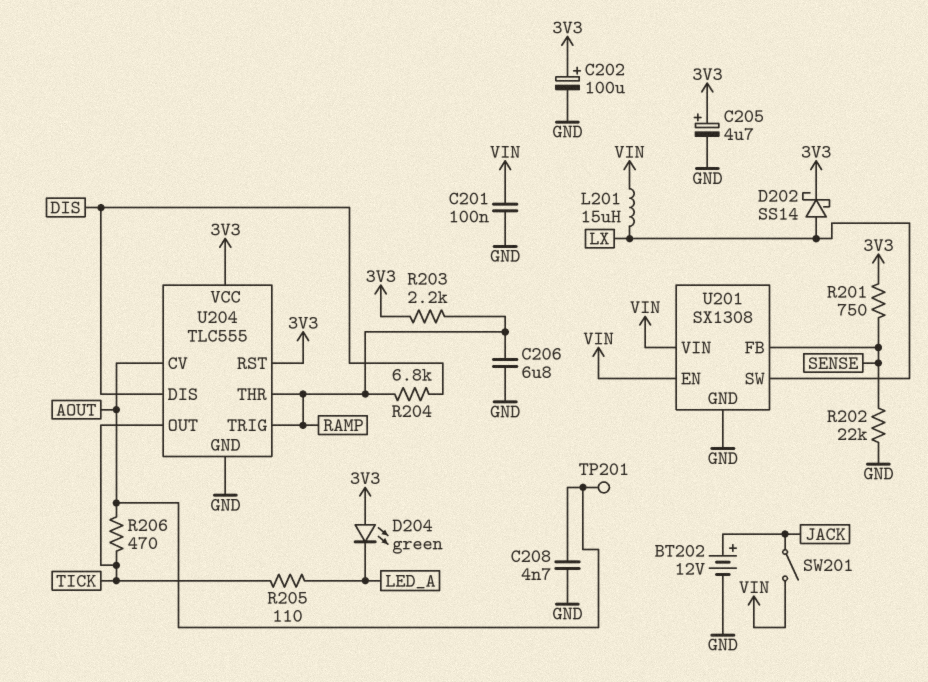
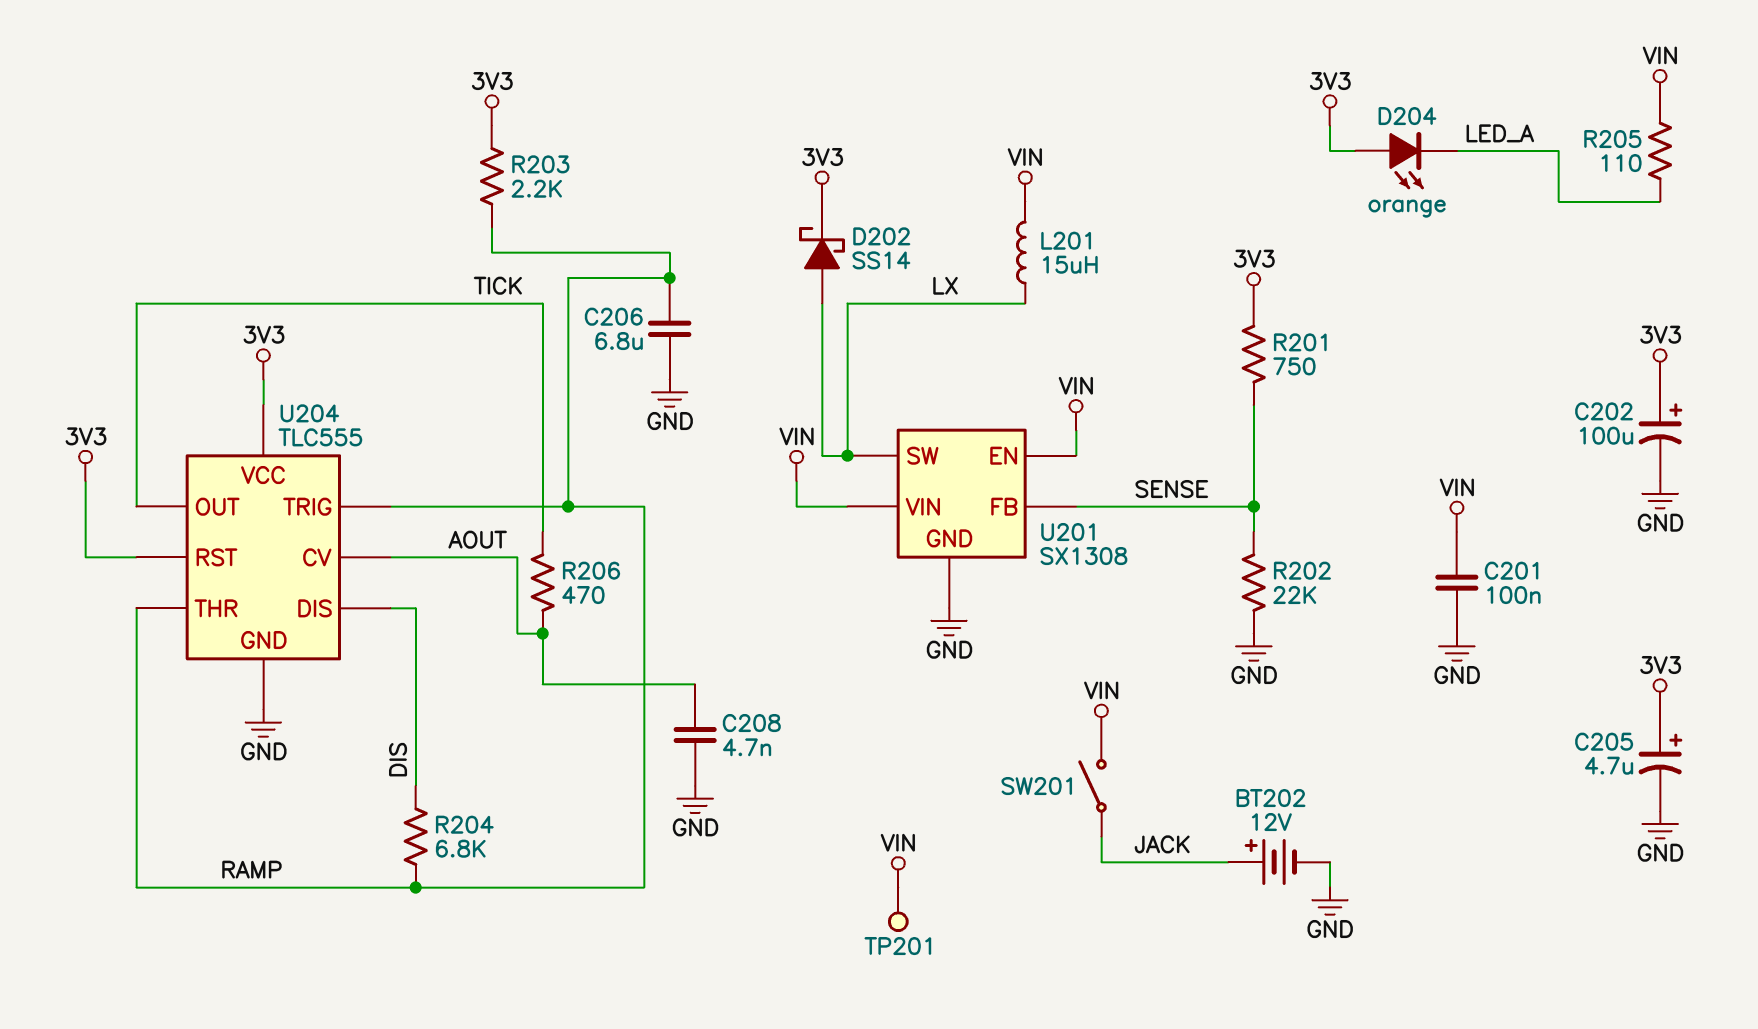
D204: LED green (A 3V3, K LED_A) -> LED orange (A 3V3, K LED_A)
R205: 110 (LED_A, TICK) -> 110 (LED_A, VIN)
TP201: test point (AOUT) -> test point (VIN)

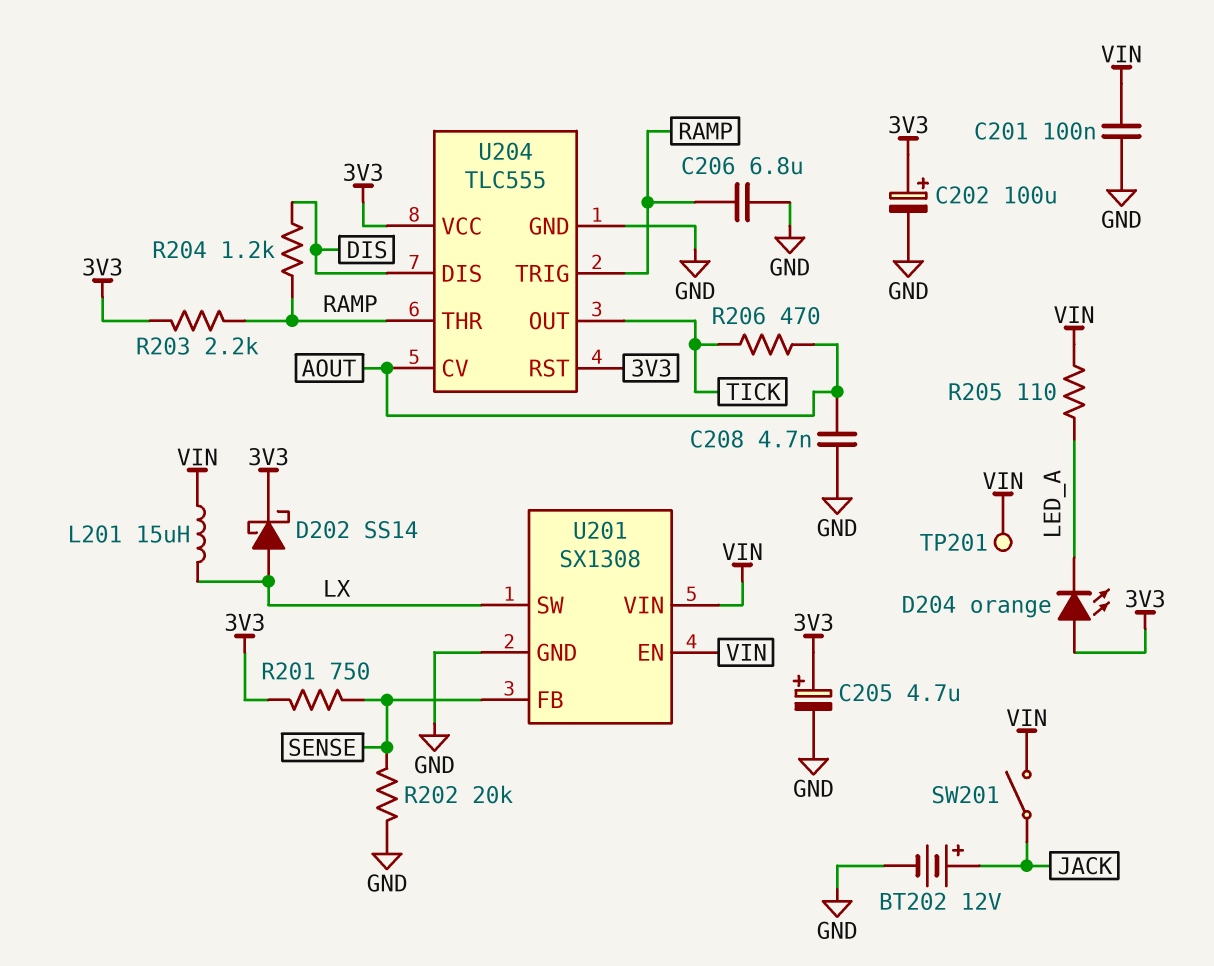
R202: 22k (GND, SENSE) -> 20k (GND, SENSE)
R204: 6.8k (DIS, RAMP) -> 1.2k (DIS, RAMP)

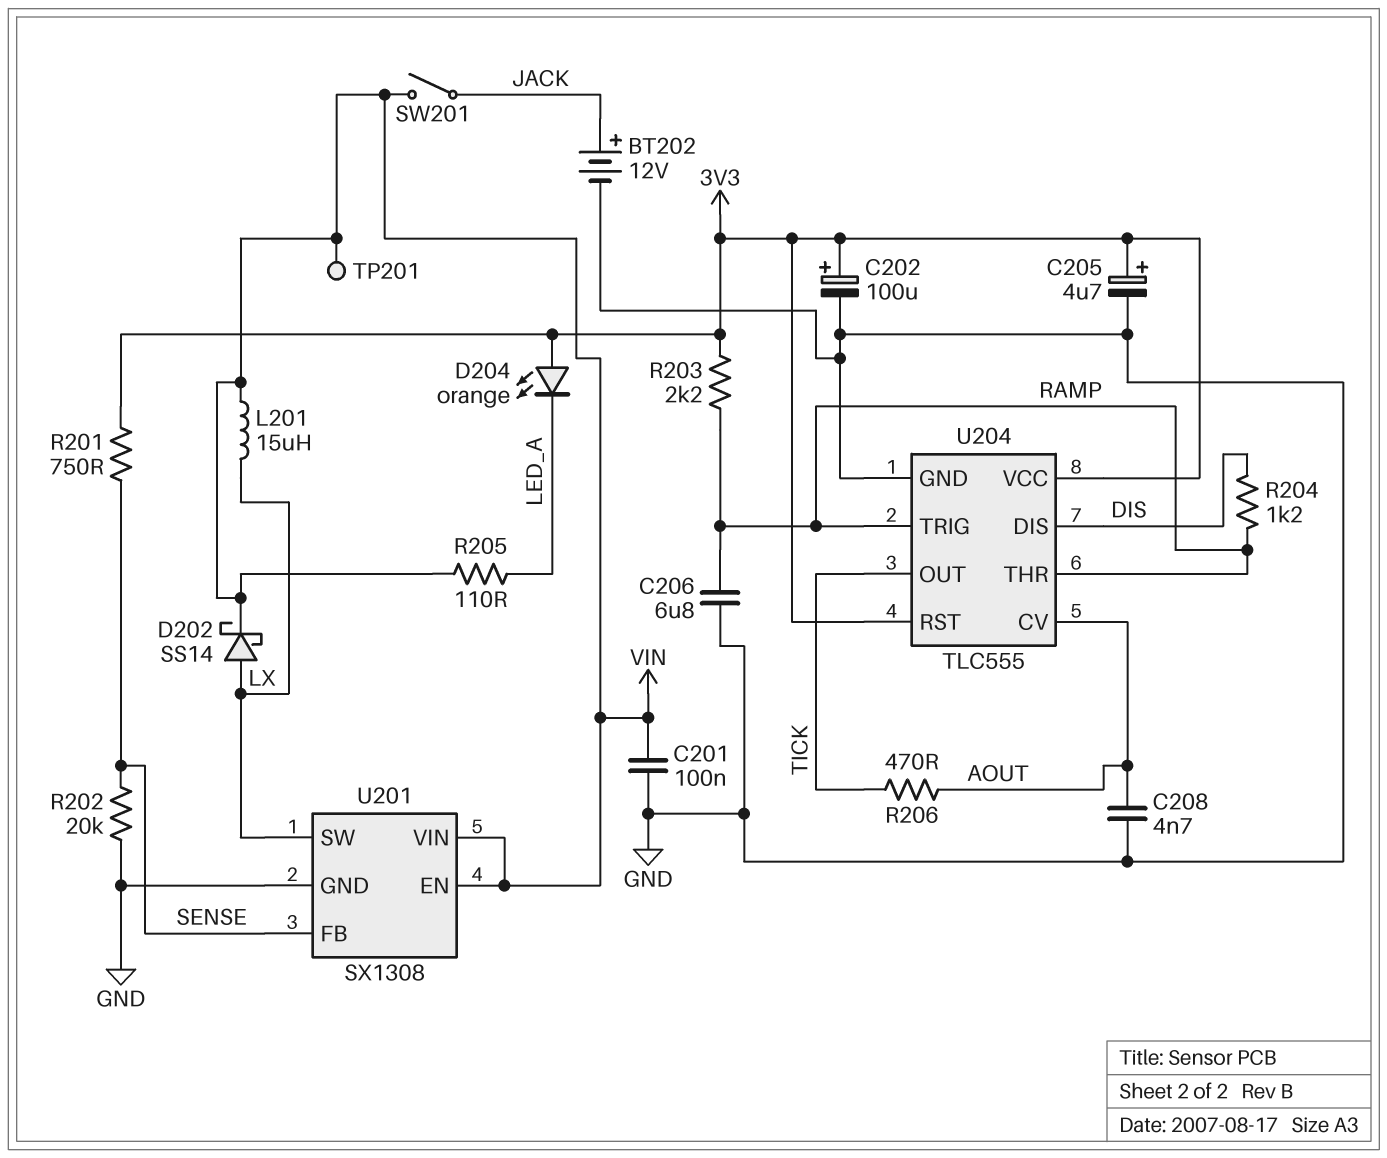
D202: schottky SS14 (A LX, K 3V3) -> schottky SS14 (A LX, K VIN)

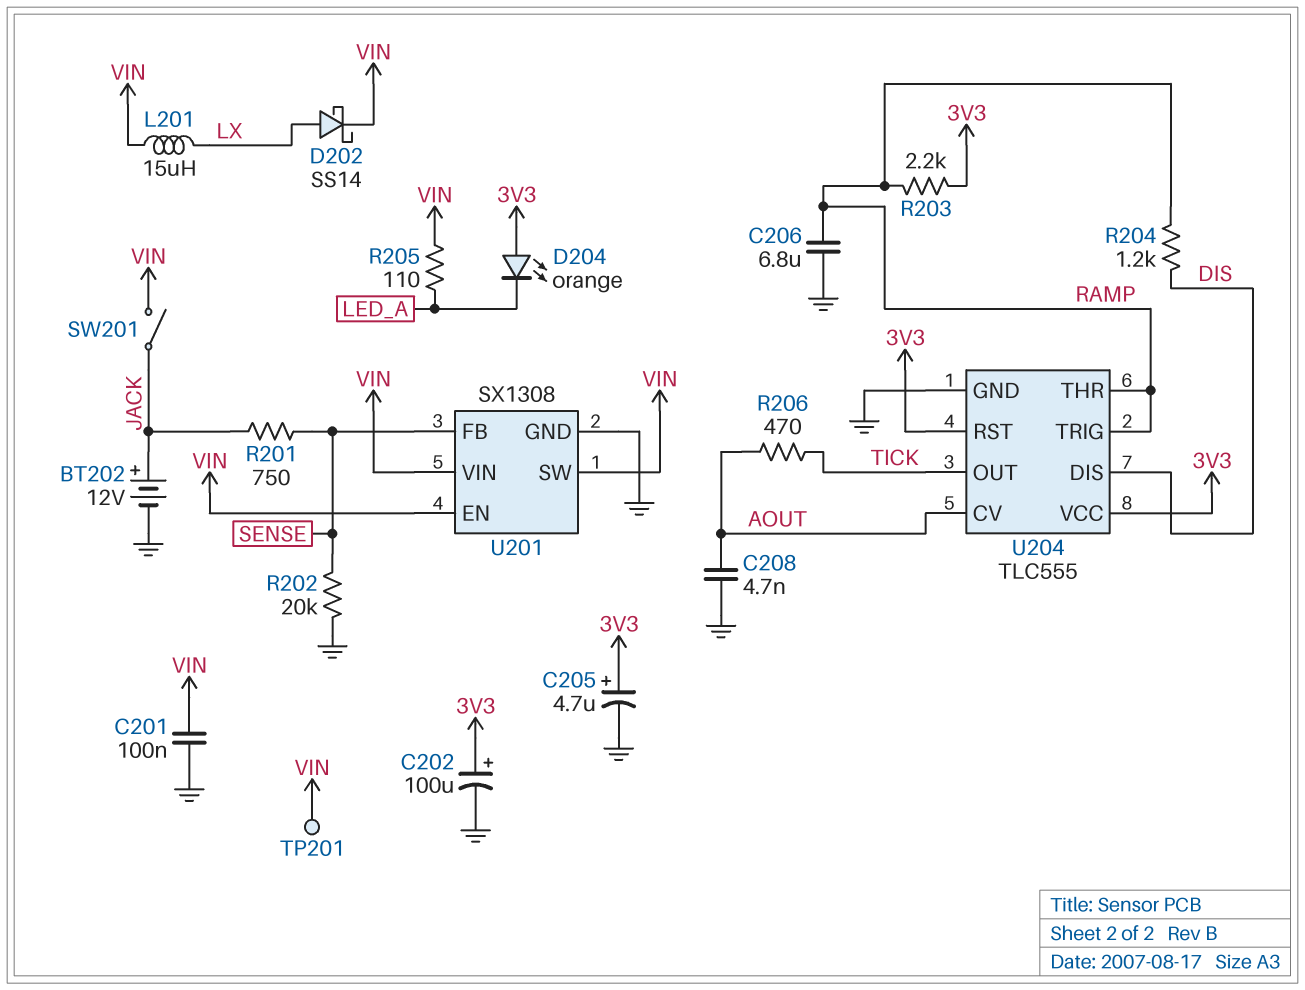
R201: 750 (3V3, SENSE) -> 750 (JACK, SENSE)
U201 pin SW: LX -> VIN

